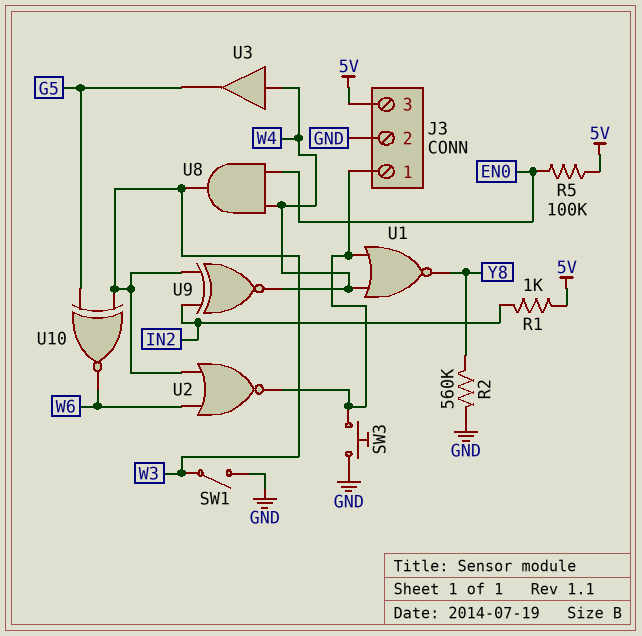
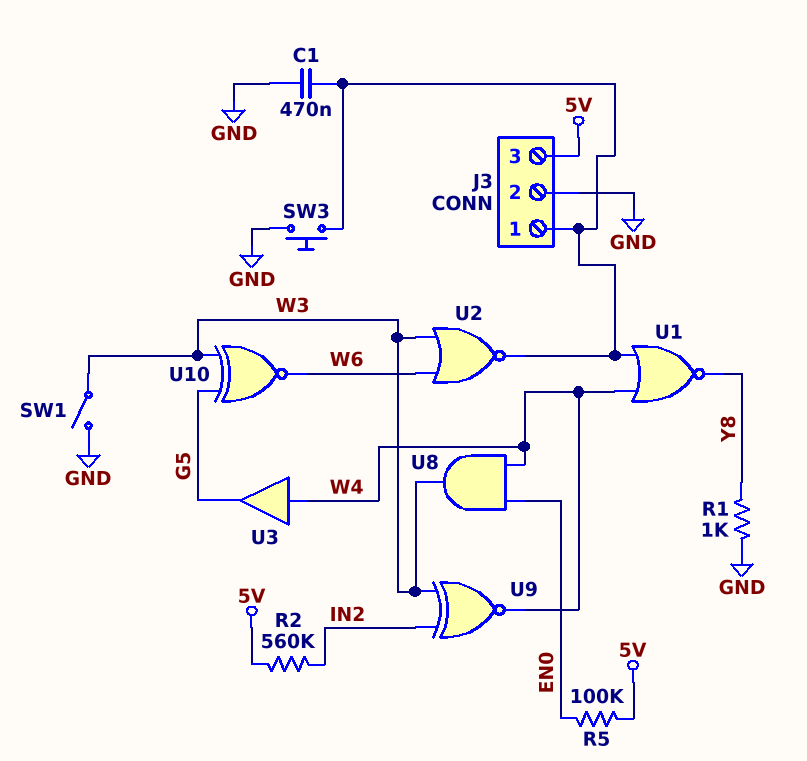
C1: none -> 470nF (GND, J3/1)
R1: 1k (5V, IN2) -> 1k (GND, Y8)
R2: 560k (GND, Y8) -> 560k (5V, IN2)

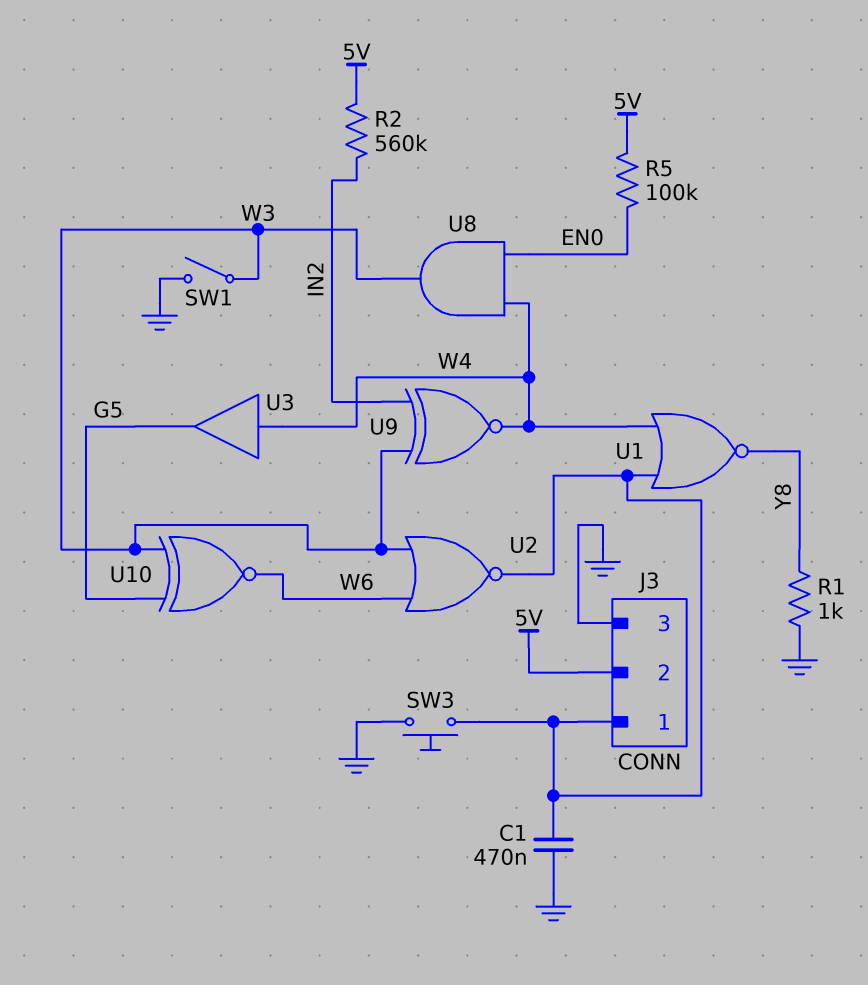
J3 pin 2: GND -> 5V
J3 pin 3: 5V -> GND

